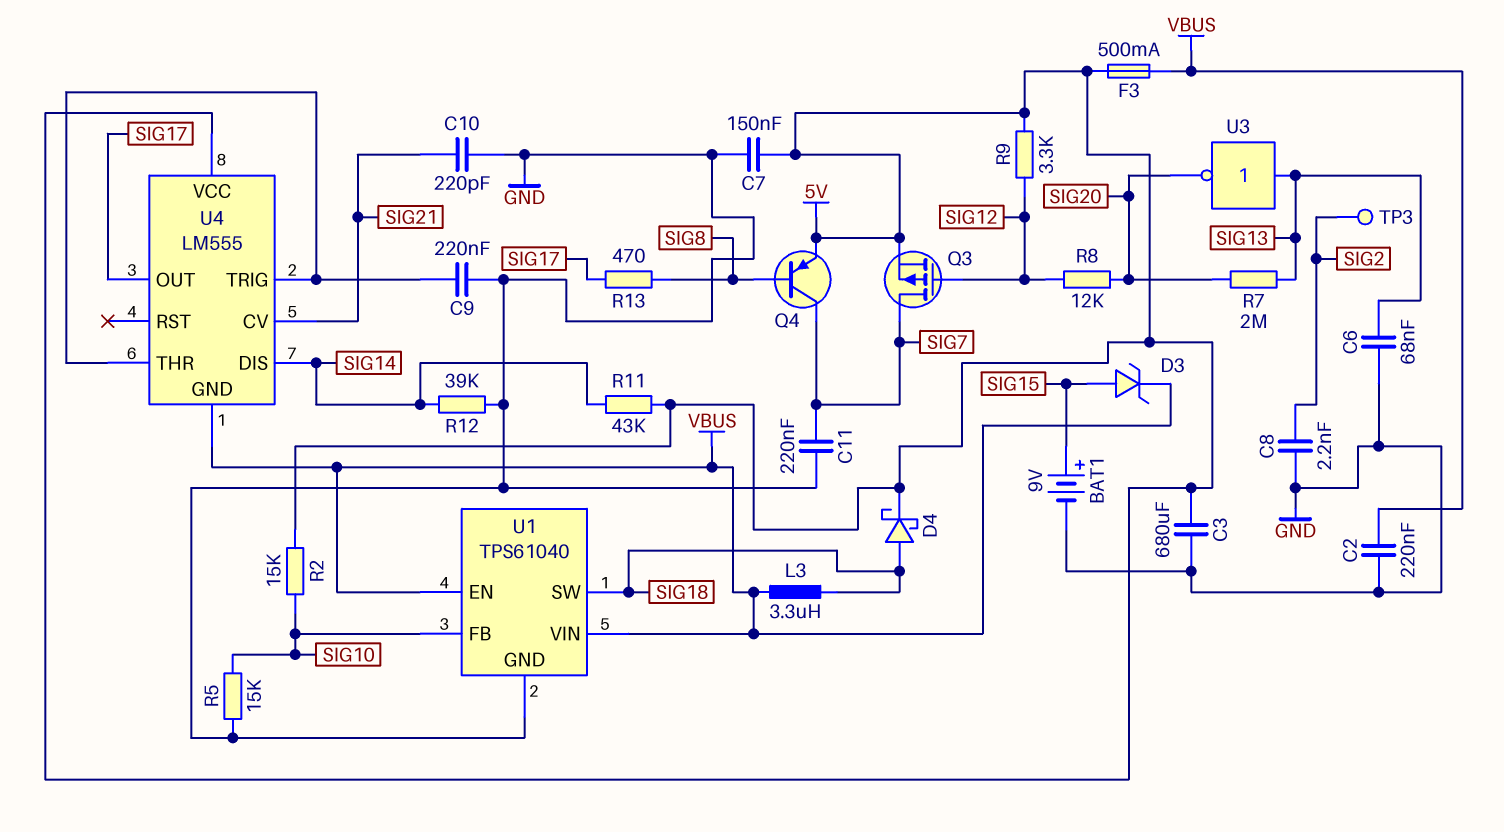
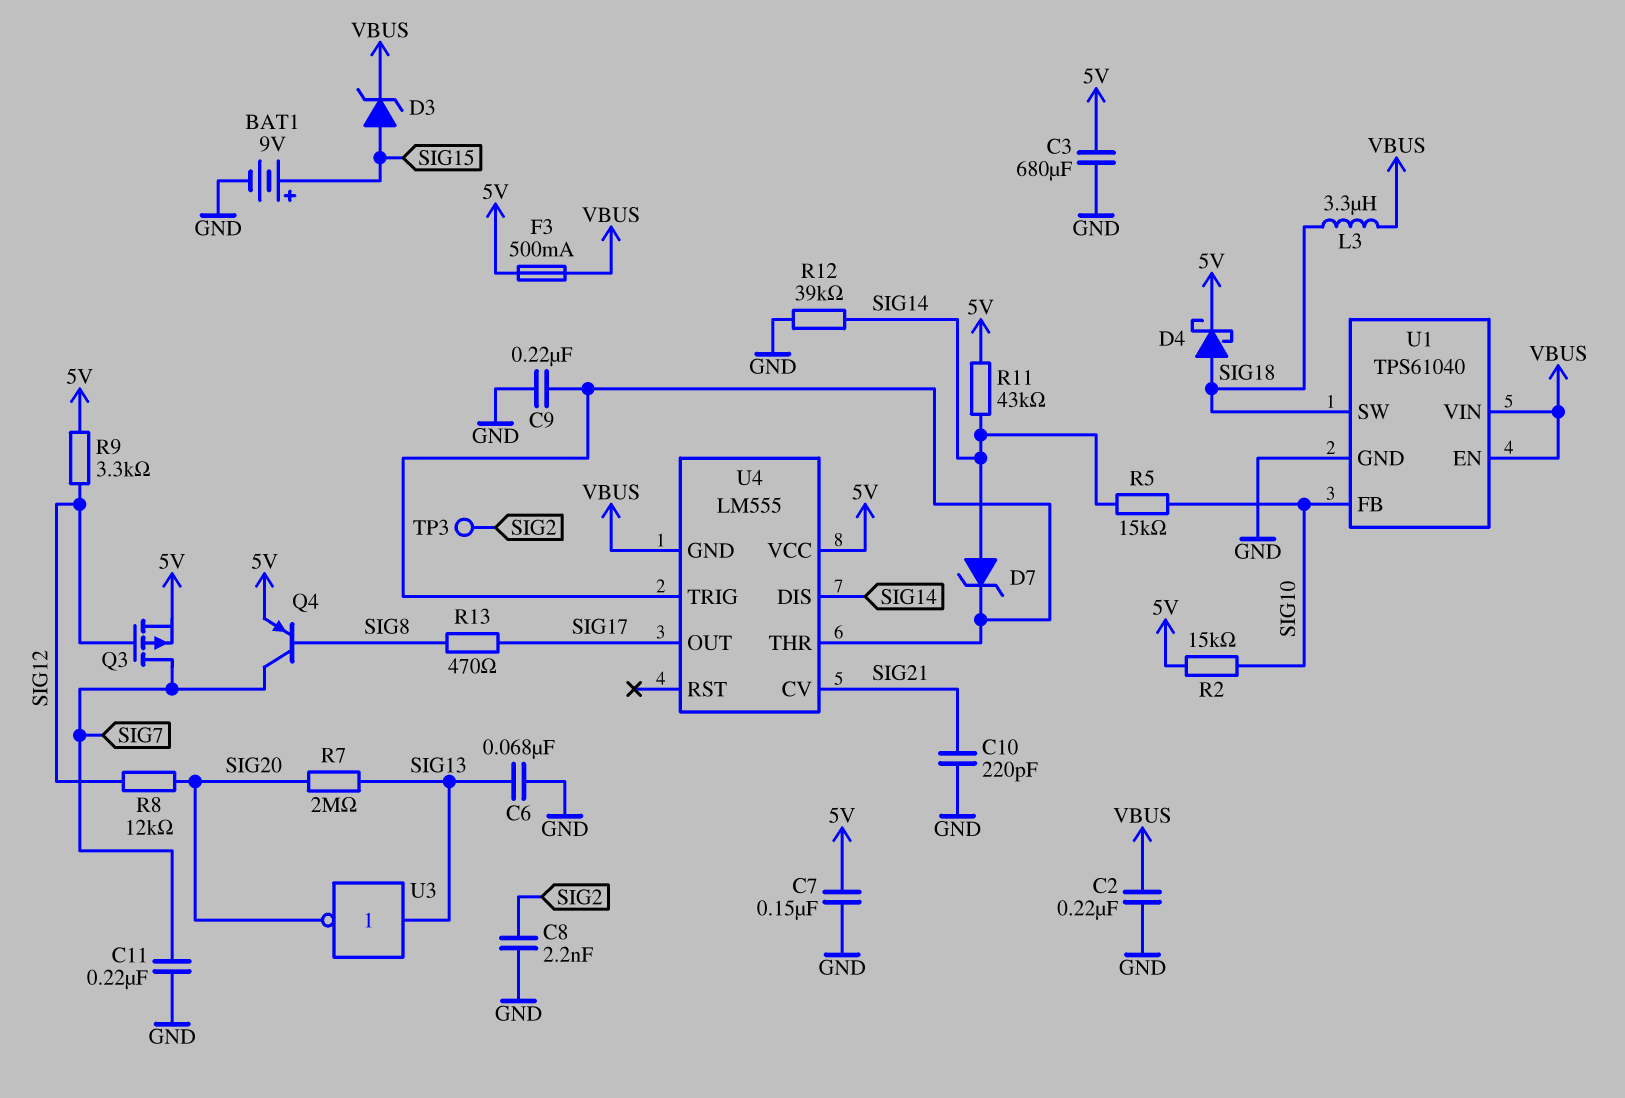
D7: none -> zener (A SIG14, K U4/THR)
R5: 15k (GND, SIG10) -> 15k (SIG10, SIG14)

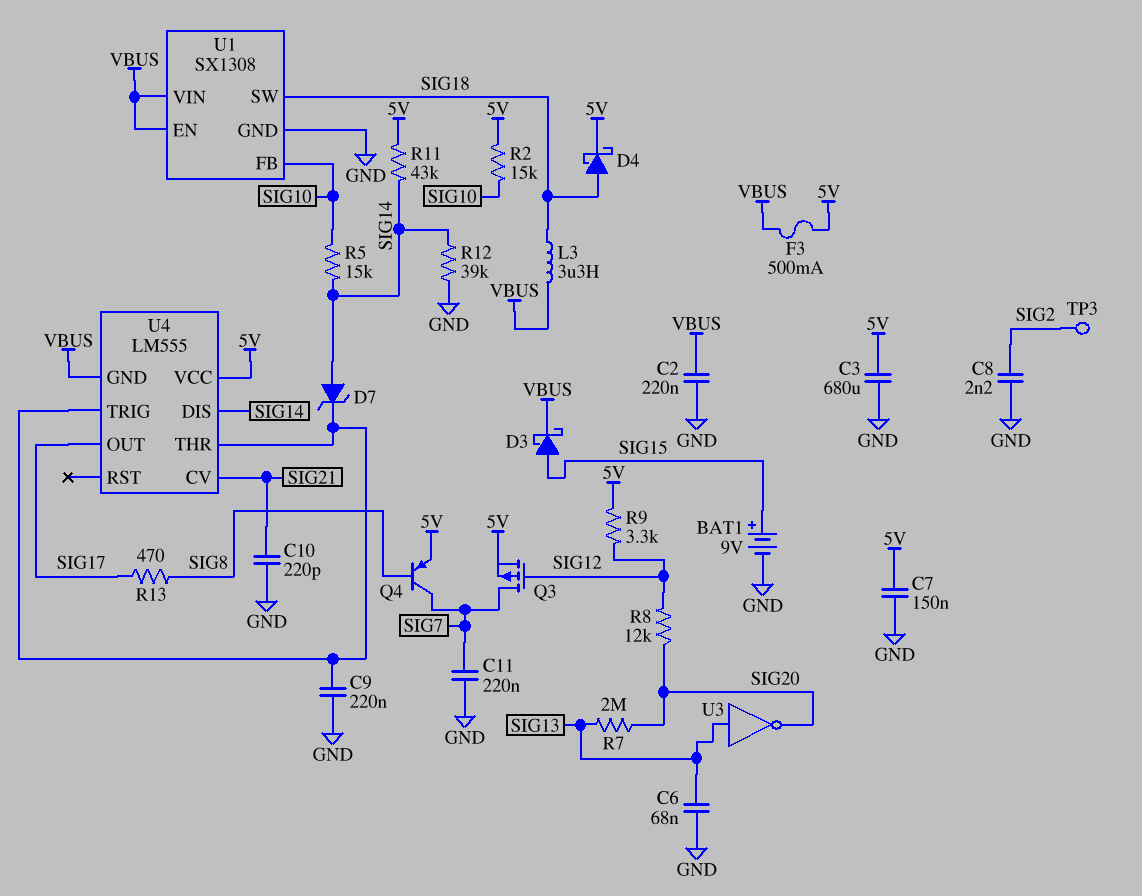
D3: zener (A SIG15, K VBUS) -> schottky (A SIG15, K VBUS)
U1: TPS61040 -> SX1308

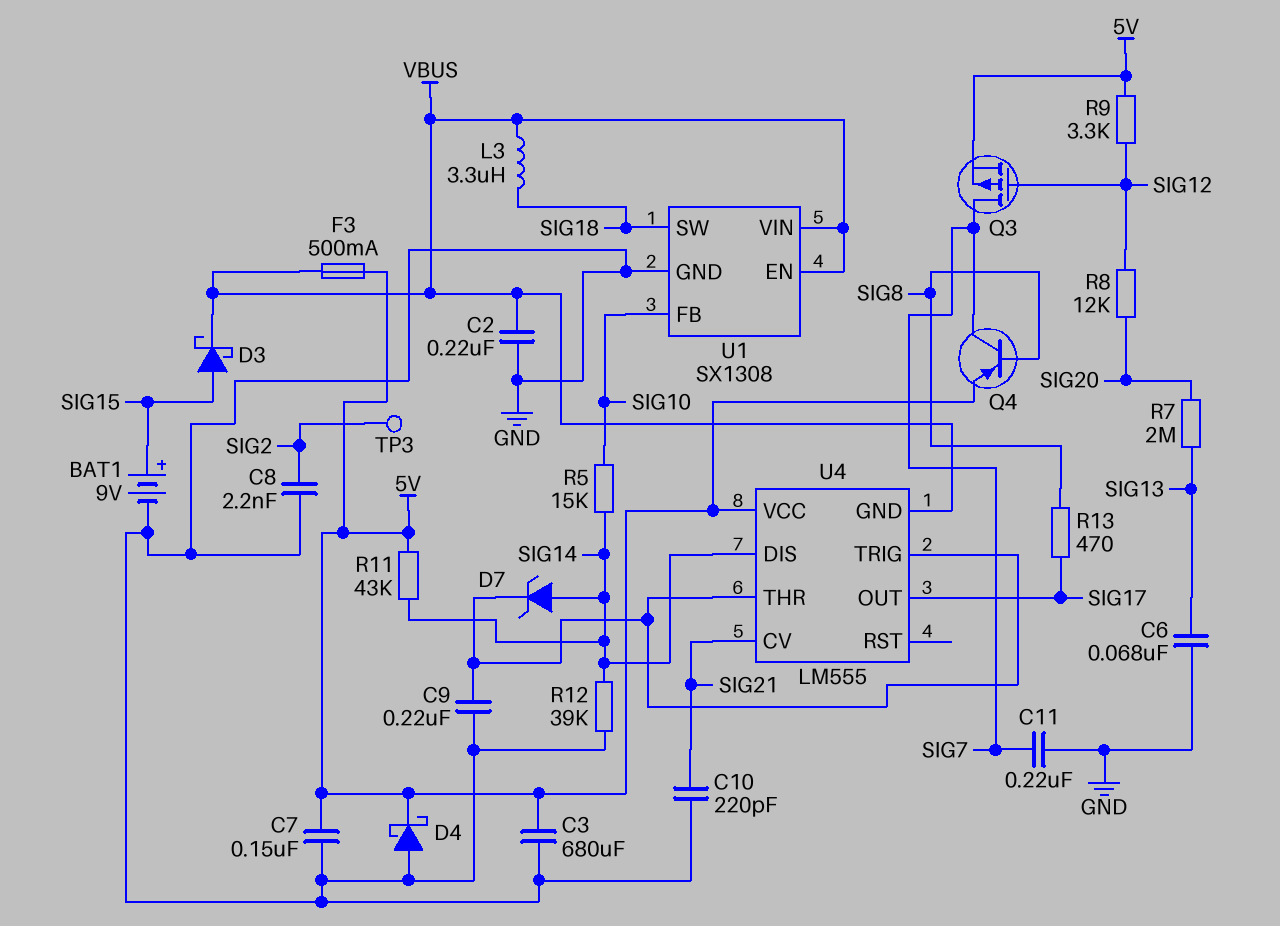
D4: schottky (A SIG18, K 5V) -> schottky (A GND, K 5V)
R2: 15k (5V, SIG10) -> none
U3: NOT (in SIG13, out SIG20) -> none

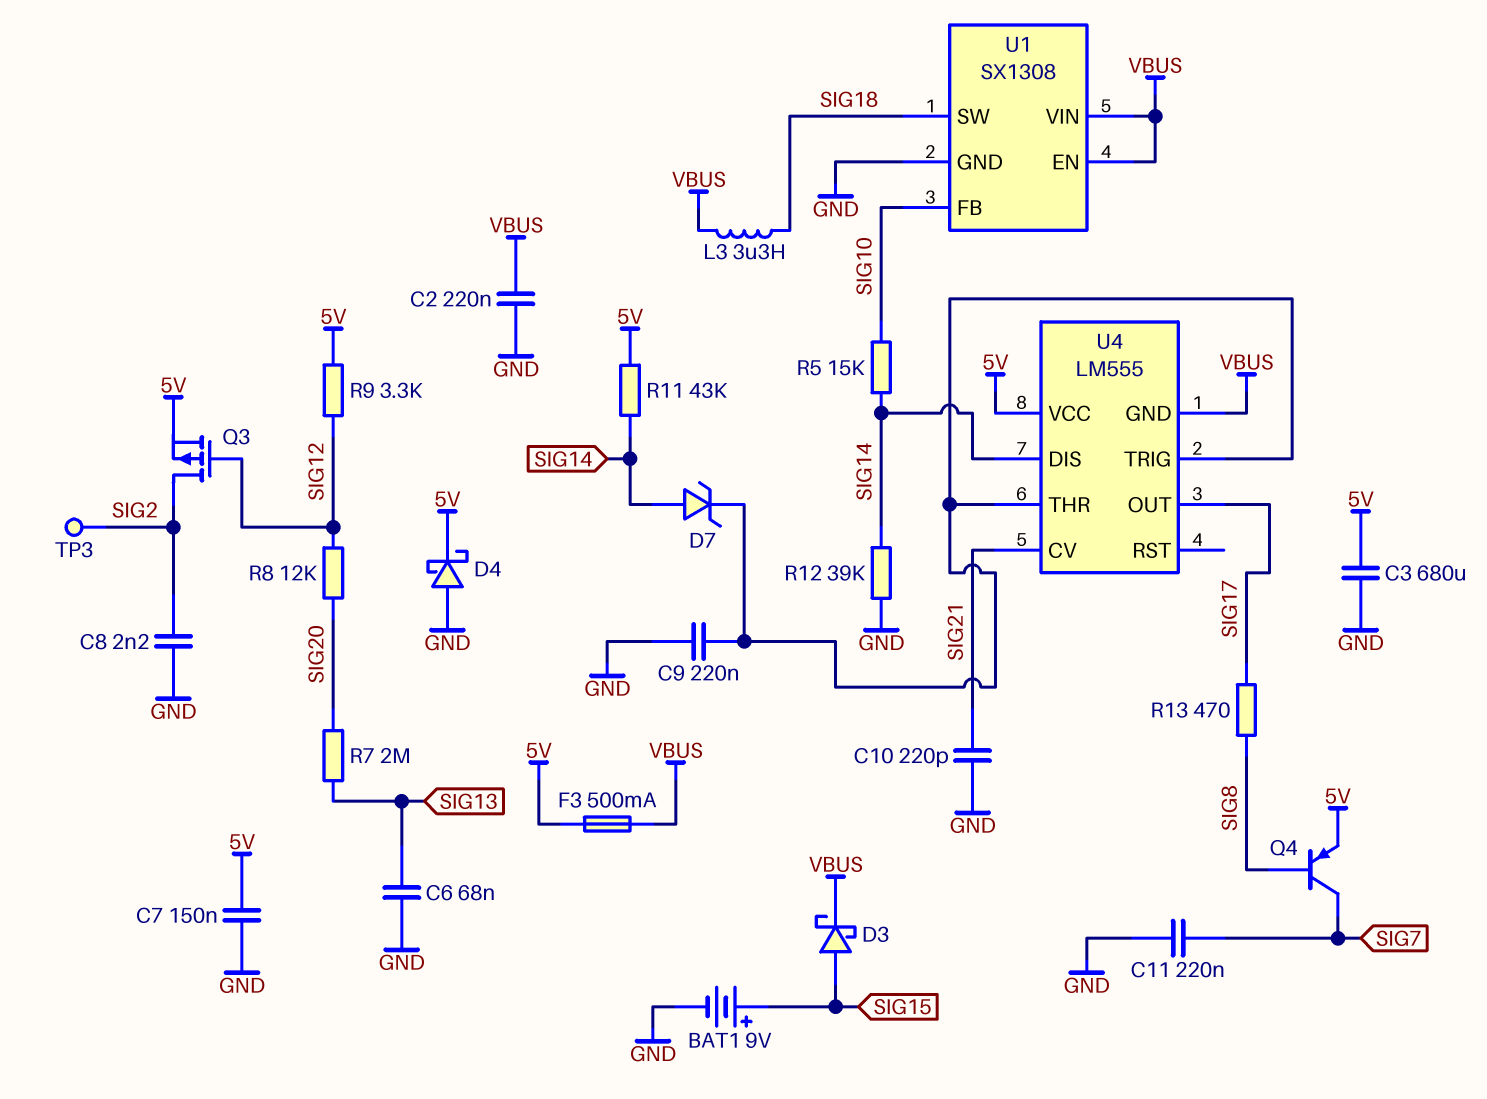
Q3: PMOS (G SIG12, D SIG7, S 5V) -> PMOS (G SIG12, D SIG2, S 5V)

